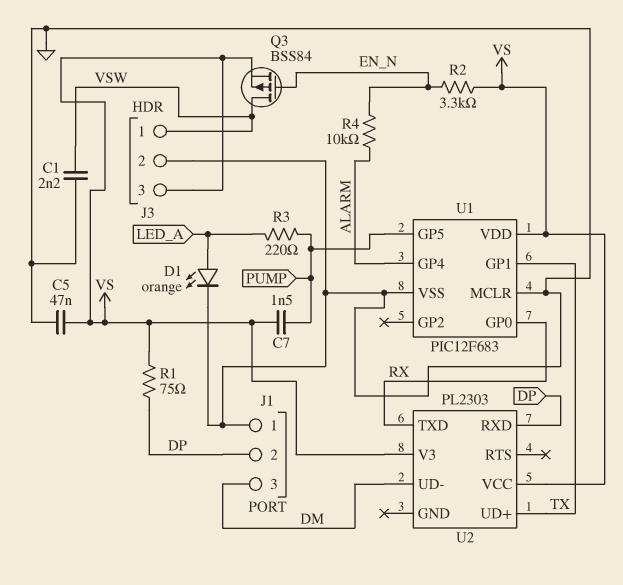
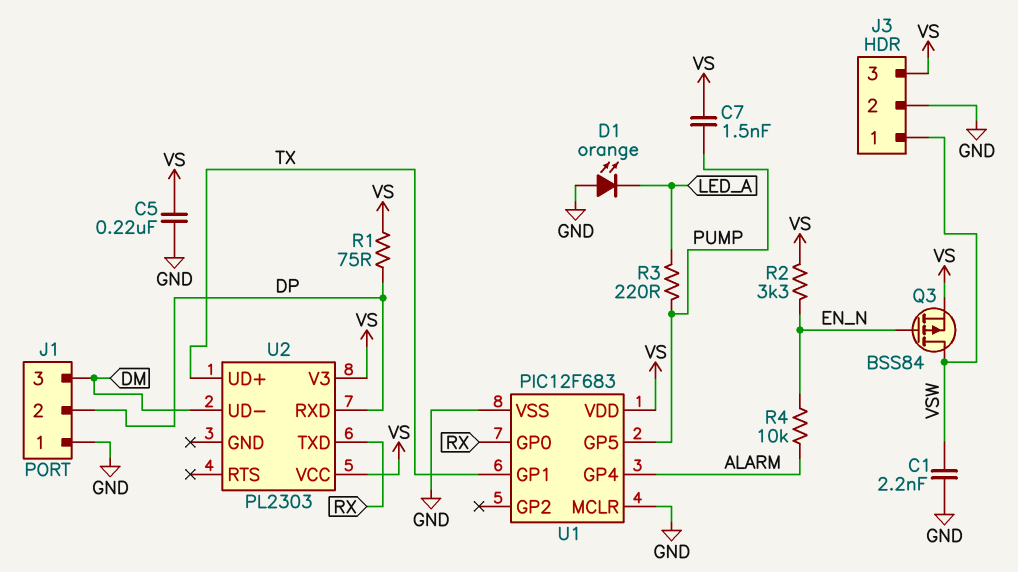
C5: 47nF (GND, VS) -> 220nF (GND, VS)
D1: LED orange (A LED_A, K GND) -> LED orange (A GND, K LED_A)

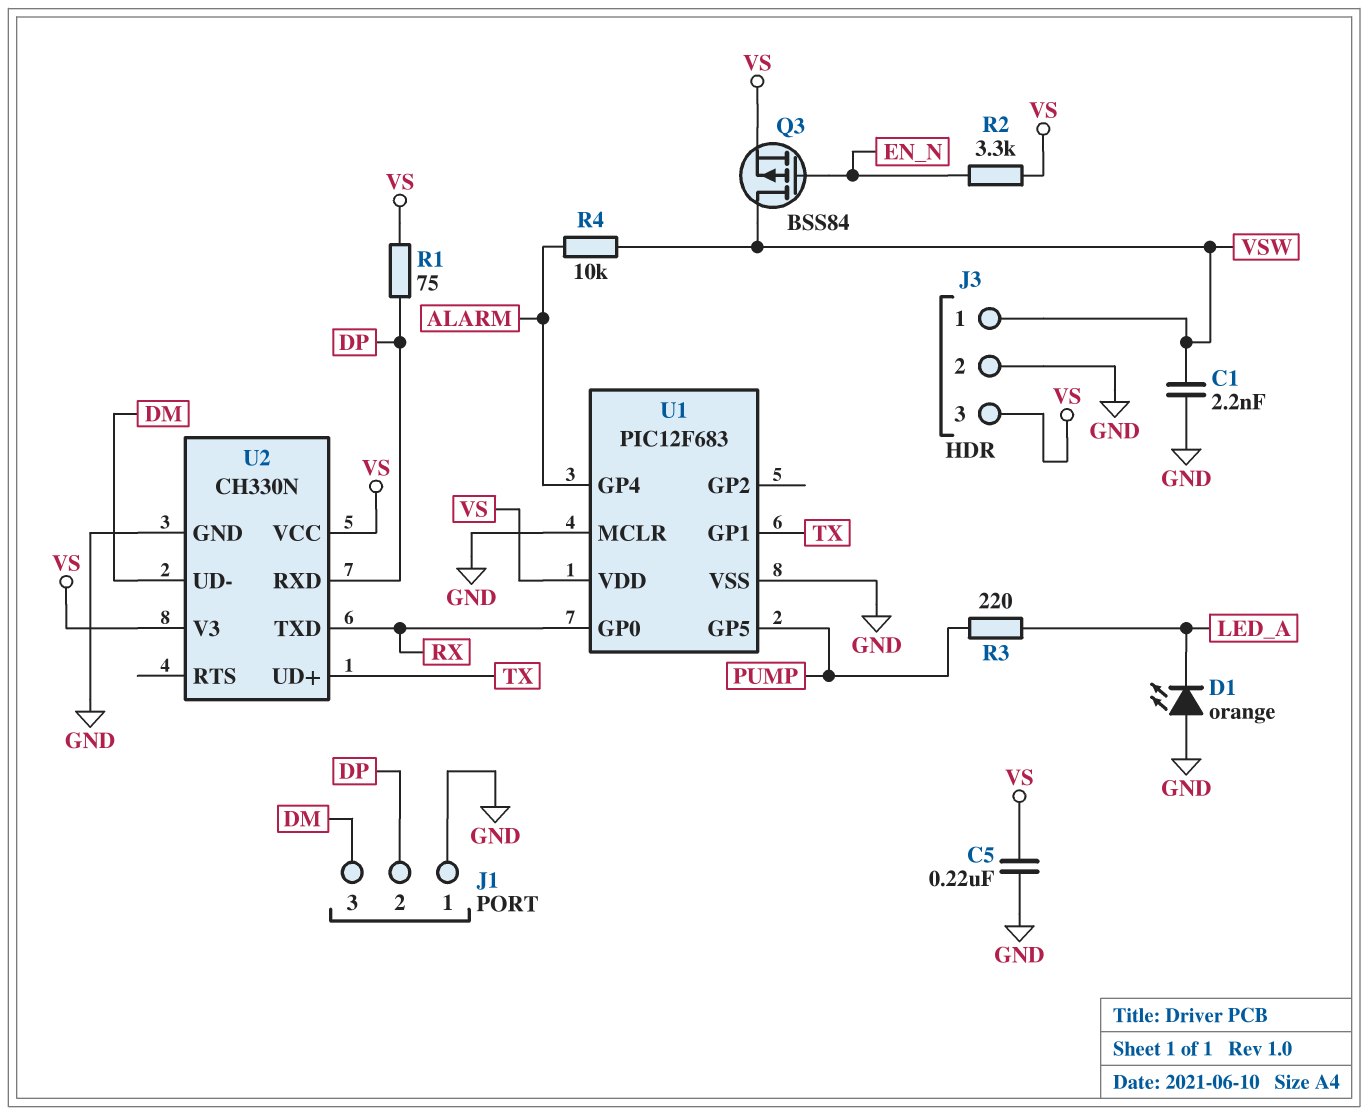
C7: 1.5nF (PUMP, VS) -> none
R4: 10k (ALARM, EN_N) -> 10k (ALARM, VSW)
U2: PL2303 -> CH330N
U2 pin GND: none -> GND

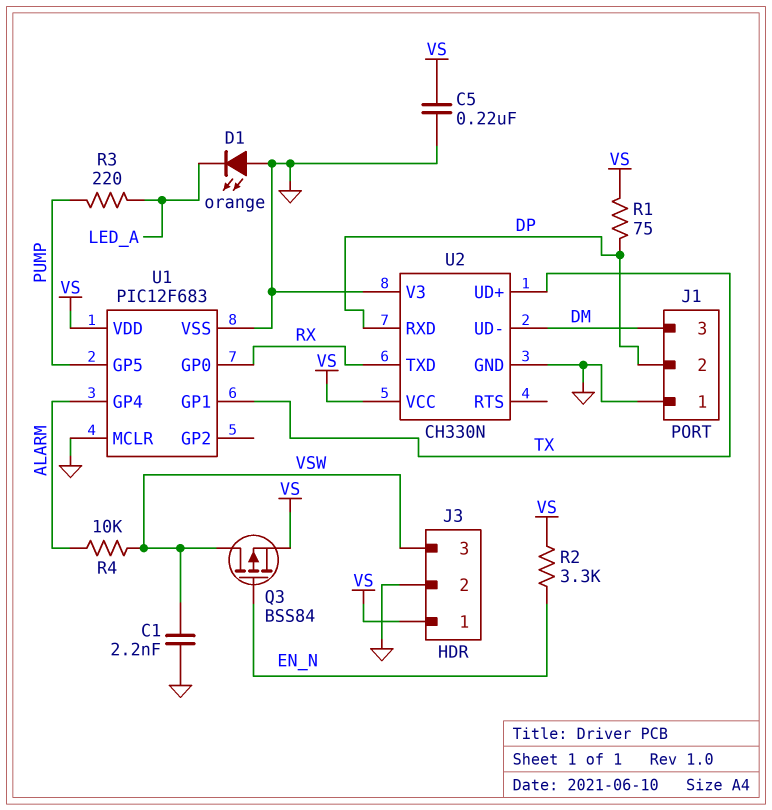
J3 pin 1: VSW -> VS
J3 pin 3: VS -> VSW
U2 pin V3: VS -> GND

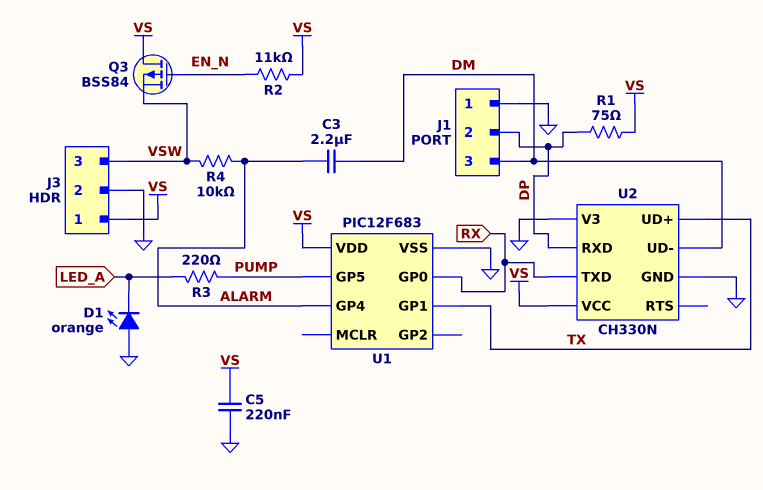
C1: 2.2nF (GND, VSW) -> none
C3: none -> 2.2uF (ALARM, DM)
Q3: PMOS BSS84 (G EN_N, D VSW, S VS) -> PMOS BSS84 (G EN_N, D VS, S VSW)
R2: 3.3k (EN_N, VS) -> 11k (EN_N, VS)
U1 pin MCLR: GND -> none

